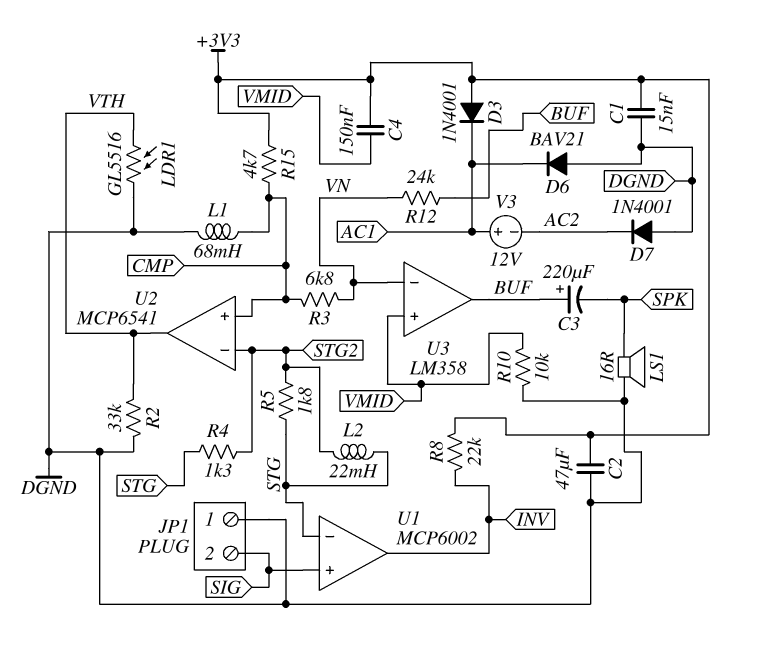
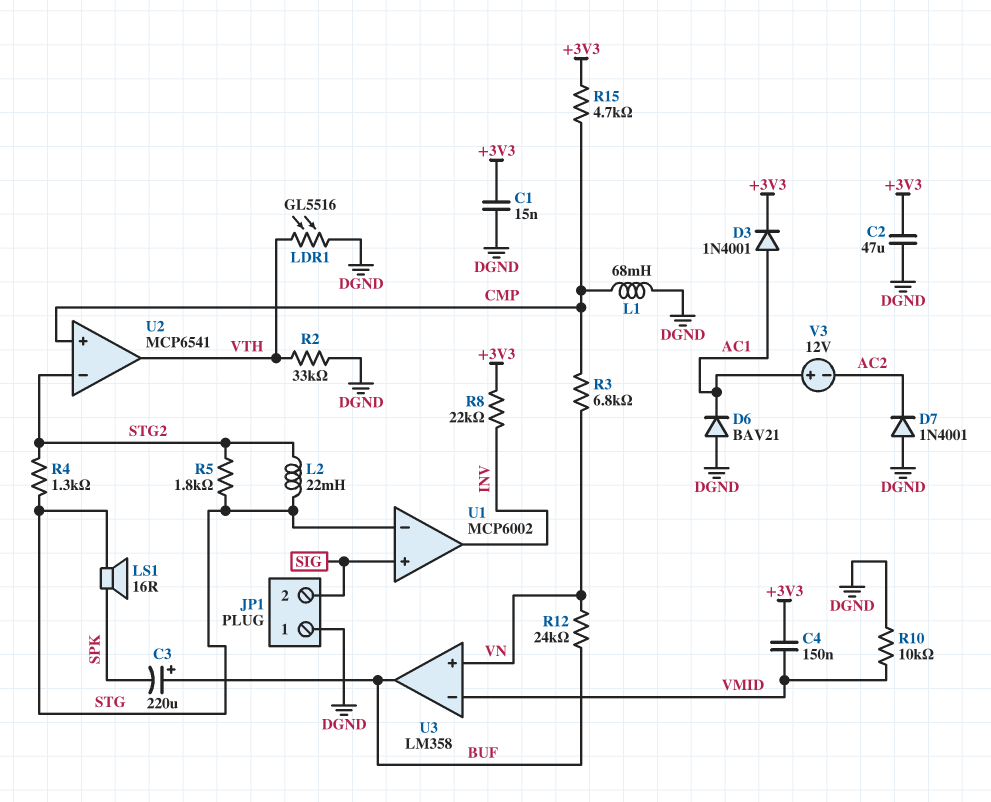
D3: diode 1N4001 (A +3V3, K AC1) -> diode 1N4001 (A AC1, K +3V3)
LS1: speaker 16R (DGND, SPK) -> speaker 16R (SPK, STG)
U3 pin in+: VMID -> VN
U3 pin in-: VN -> VMID

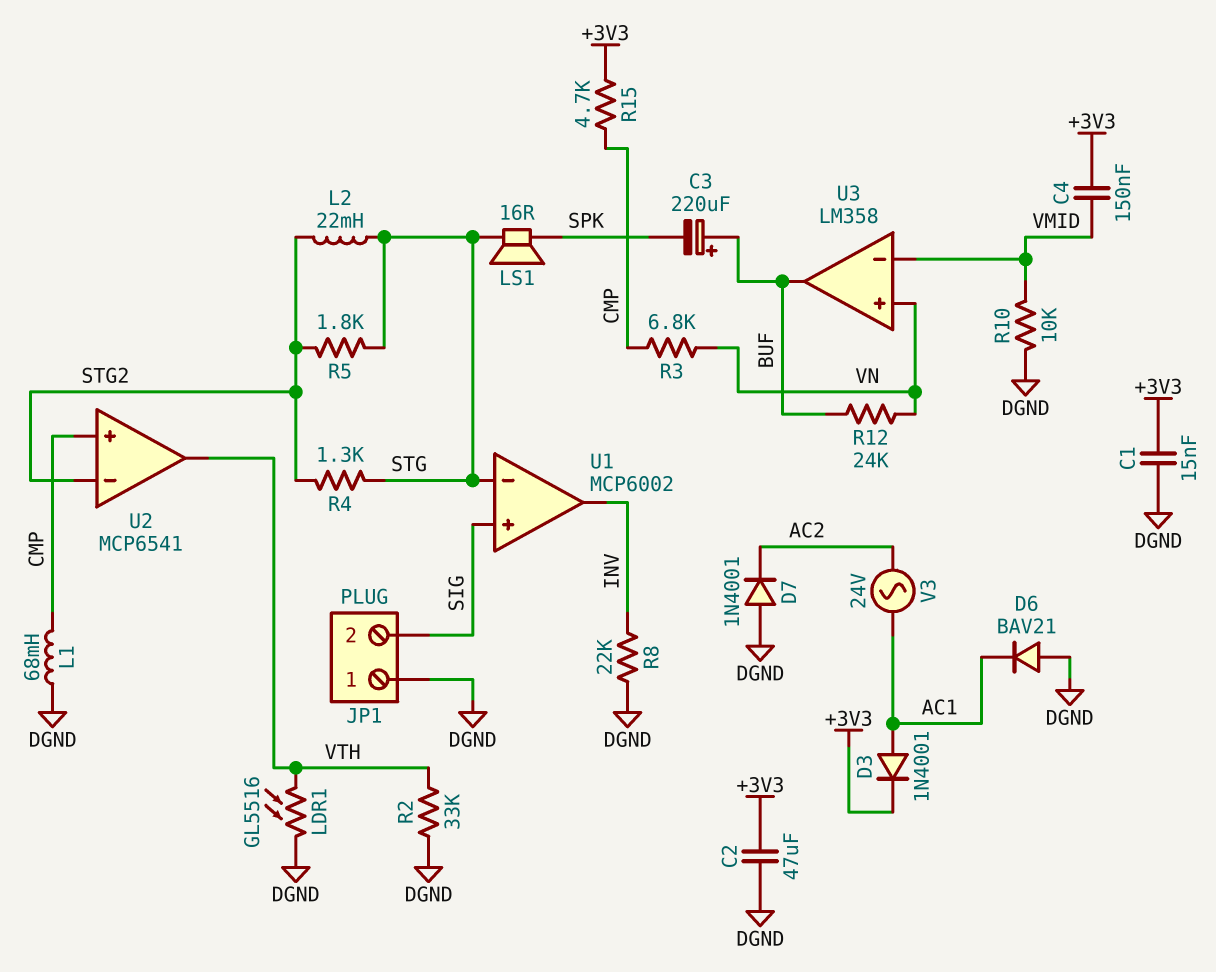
R8: 22k (+3V3, INV) -> 22k (DGND, INV)
V3: 12V (plus AC1, minus AC2) -> AC 24V (AC1, AC2)

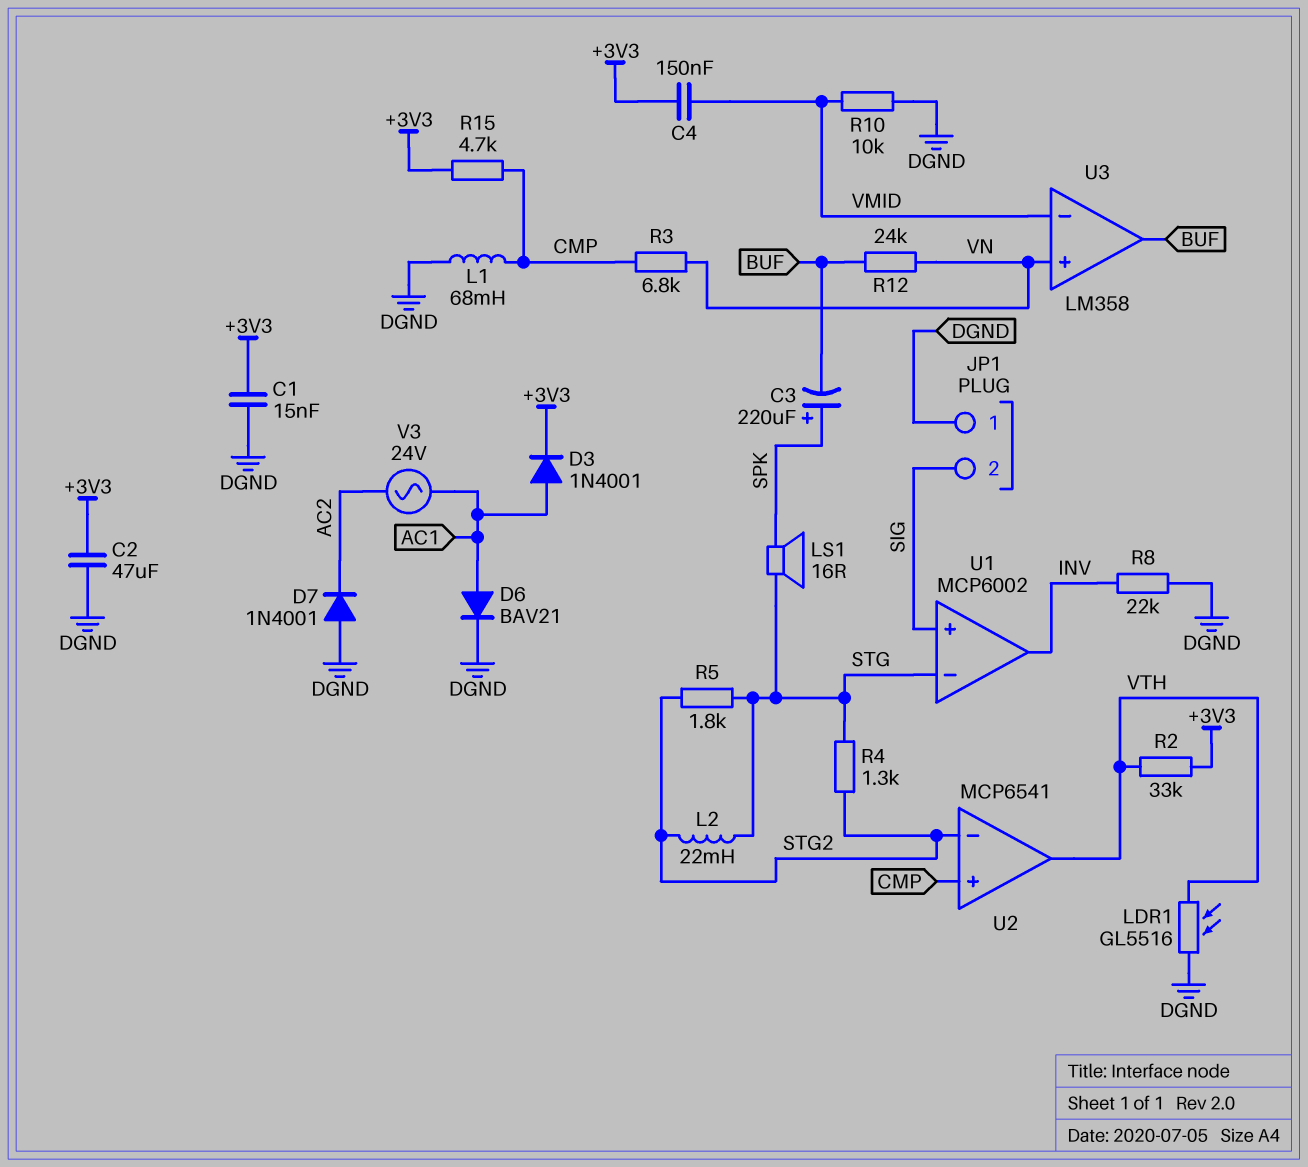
C3: 220uF (plus BUF, minus SPK) -> 220uF (plus SPK, minus BUF)
D6: diode BAV21 (A DGND, K AC1) -> diode BAV21 (A AC1, K DGND)
R2: 33k (DGND, VTH) -> 33k (+3V3, VTH)

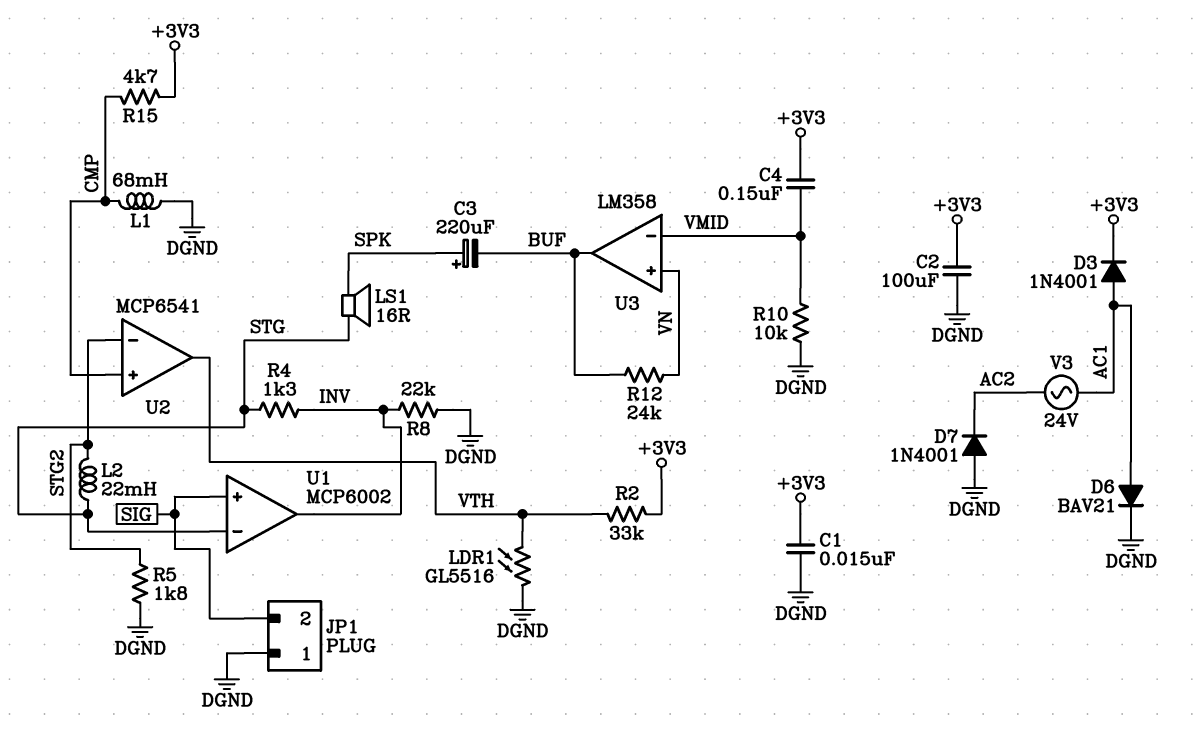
C2: 47uF (+3V3, DGND) -> 100uF (+3V3, DGND)
R3: 6.8k (CMP, VN) -> none
R4: 1.3k (STG, STG2) -> 1.3k (INV, STG)
R5: 1.8k (STG, STG2) -> 1.8k (DGND, STG2)

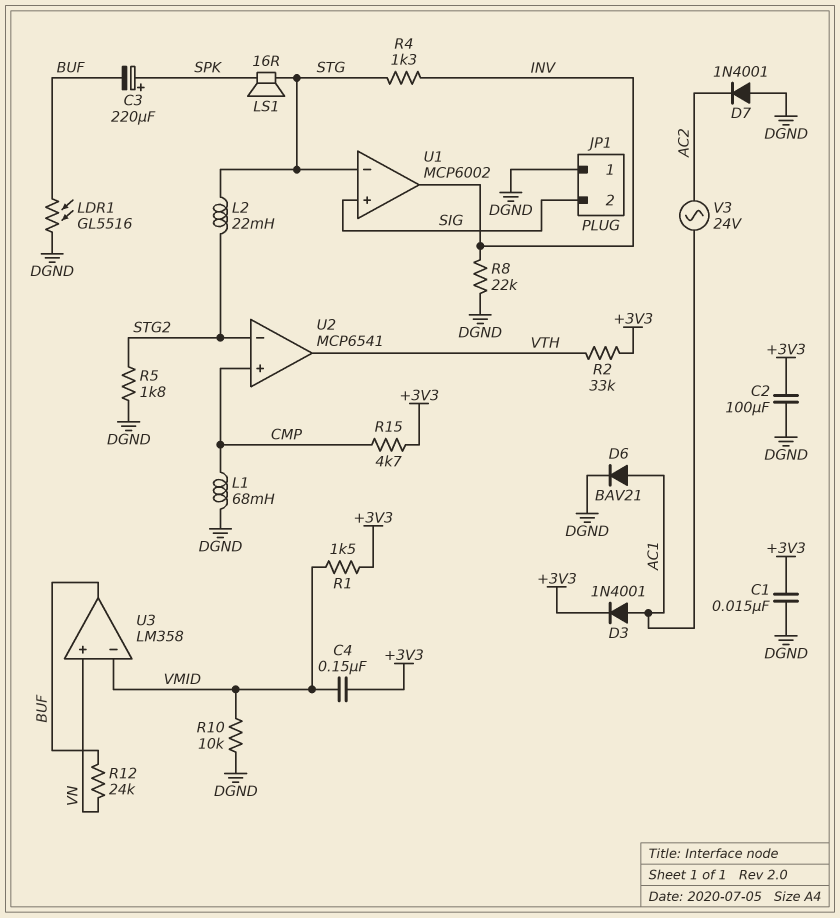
LDR1: GL5516 (DGND, VTH) -> GL5516 (BUF, DGND)
R1: none -> 1.5k (+3V3, VMID)

